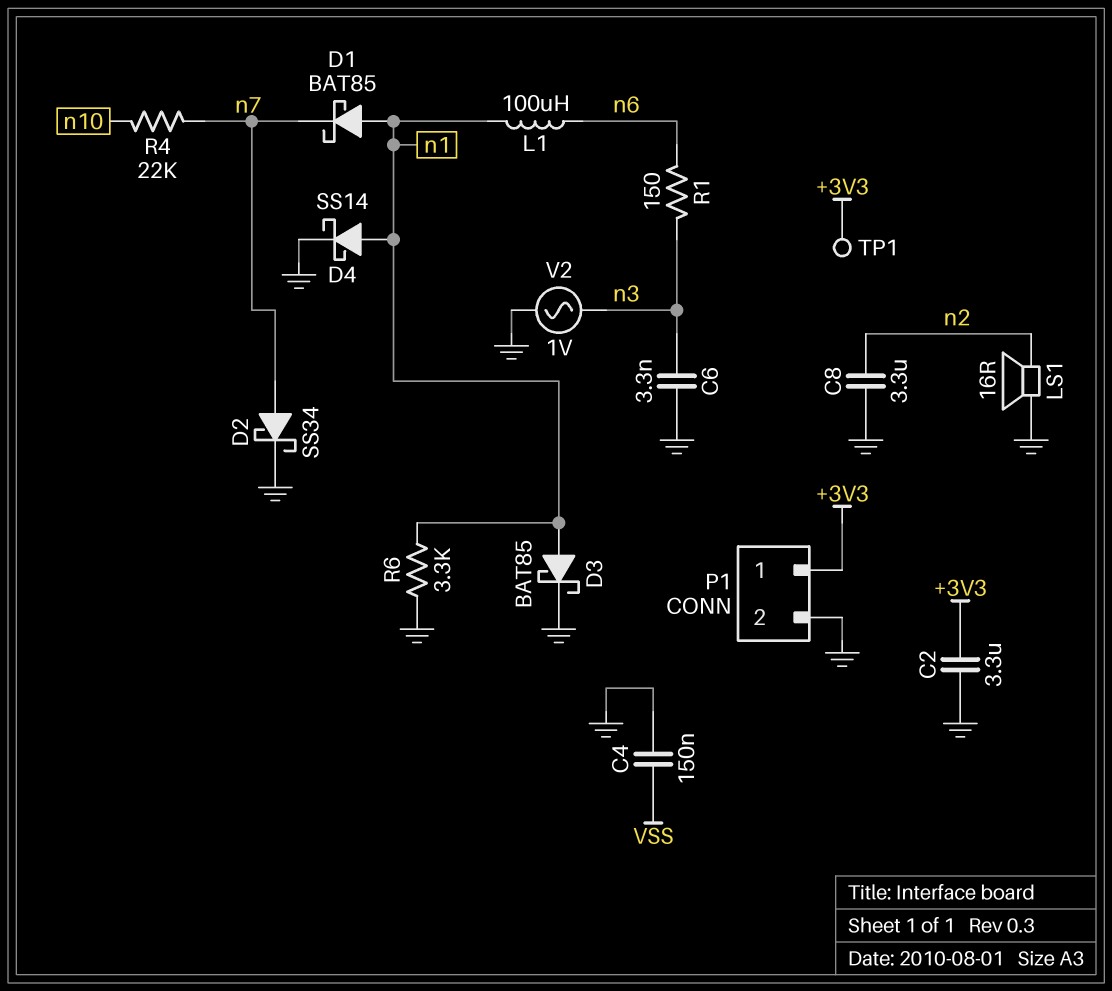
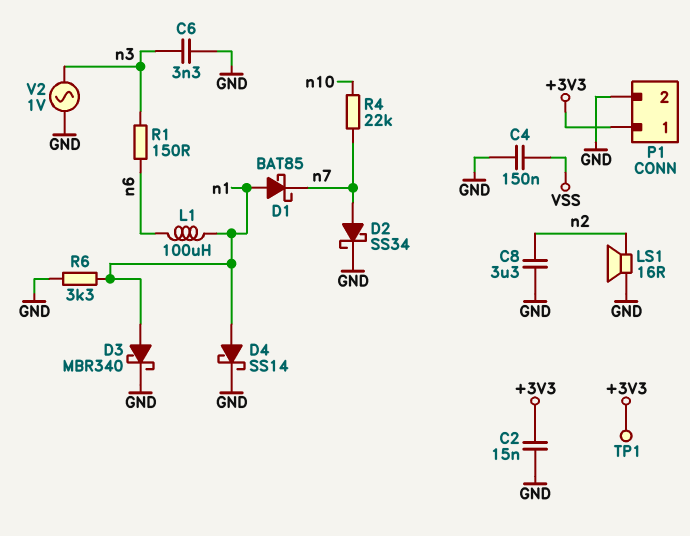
C2: 3.3uF (+3V3, GND) -> 15nF (+3V3, GND)
D3: schottky BAT85 (A n1, K GND) -> schottky MBR340 (A n1, K GND)

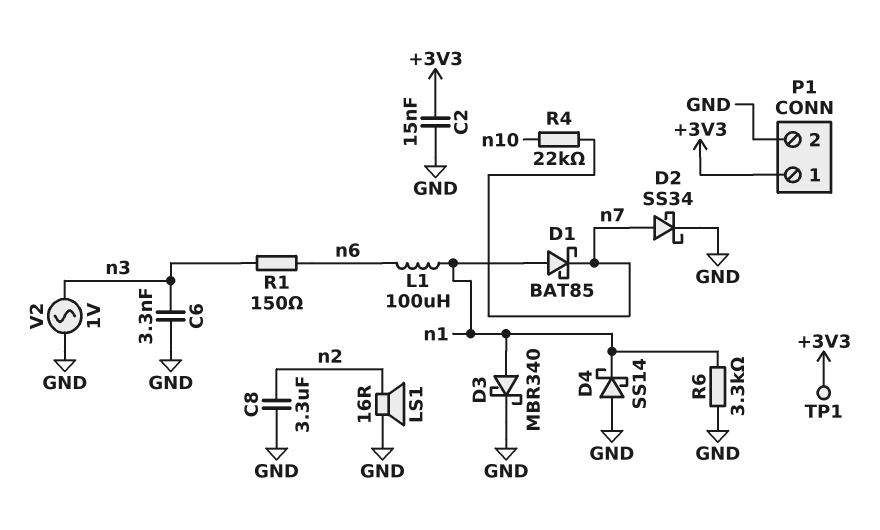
C4: 150nF (GND, VSS) -> none
D4: schottky SS14 (A n1, K GND) -> schottky SS14 (A GND, K n1)

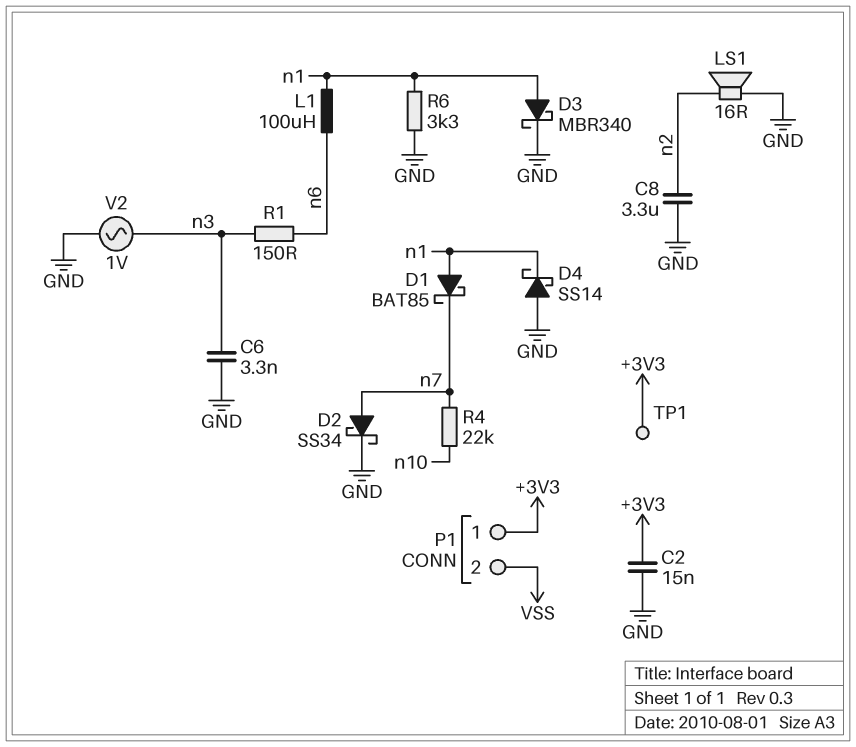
P1 pin 2: GND -> VSS

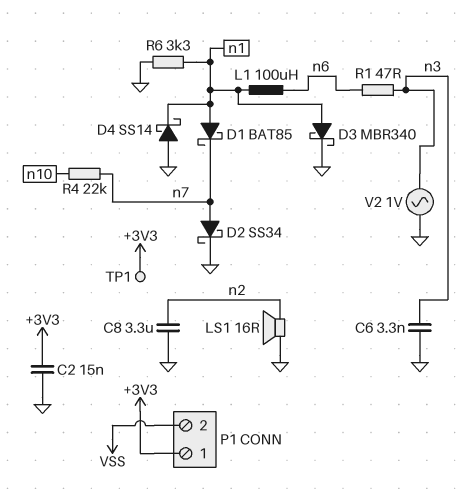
R1: 150 (n3, n6) -> 47 (n3, n6)

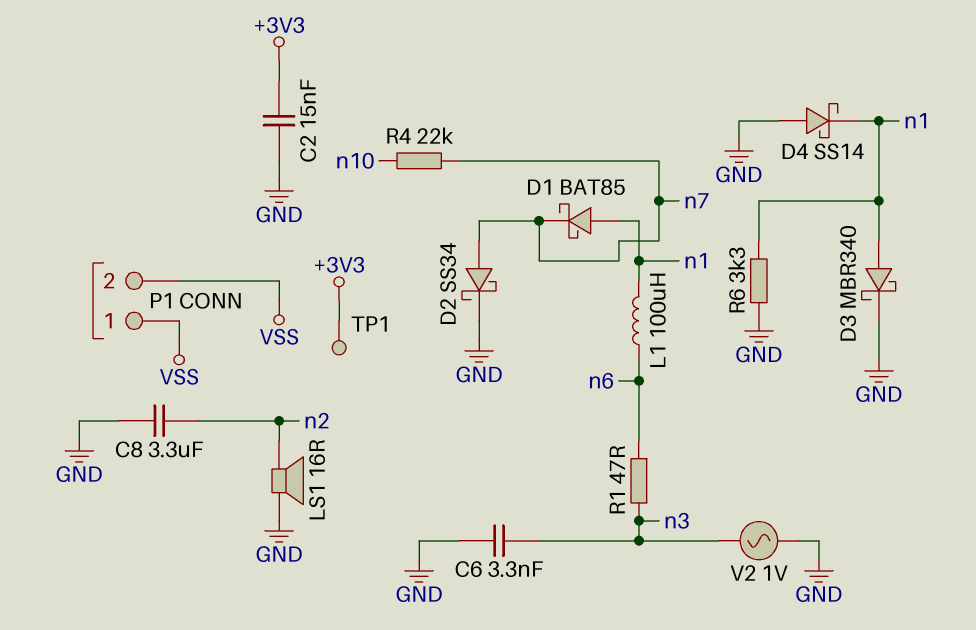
P1 pin 1: +3V3 -> VSS

